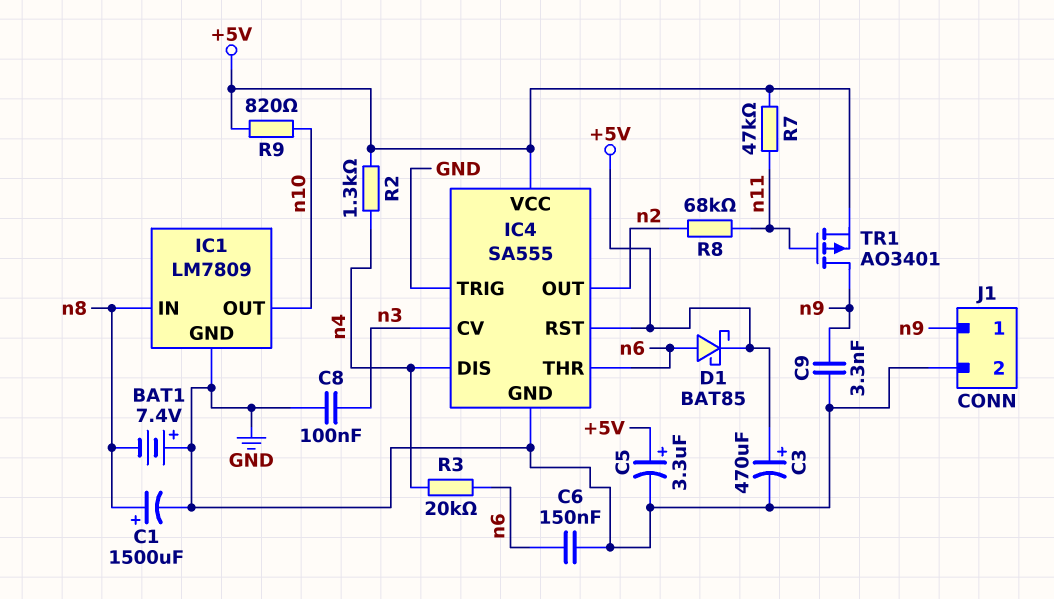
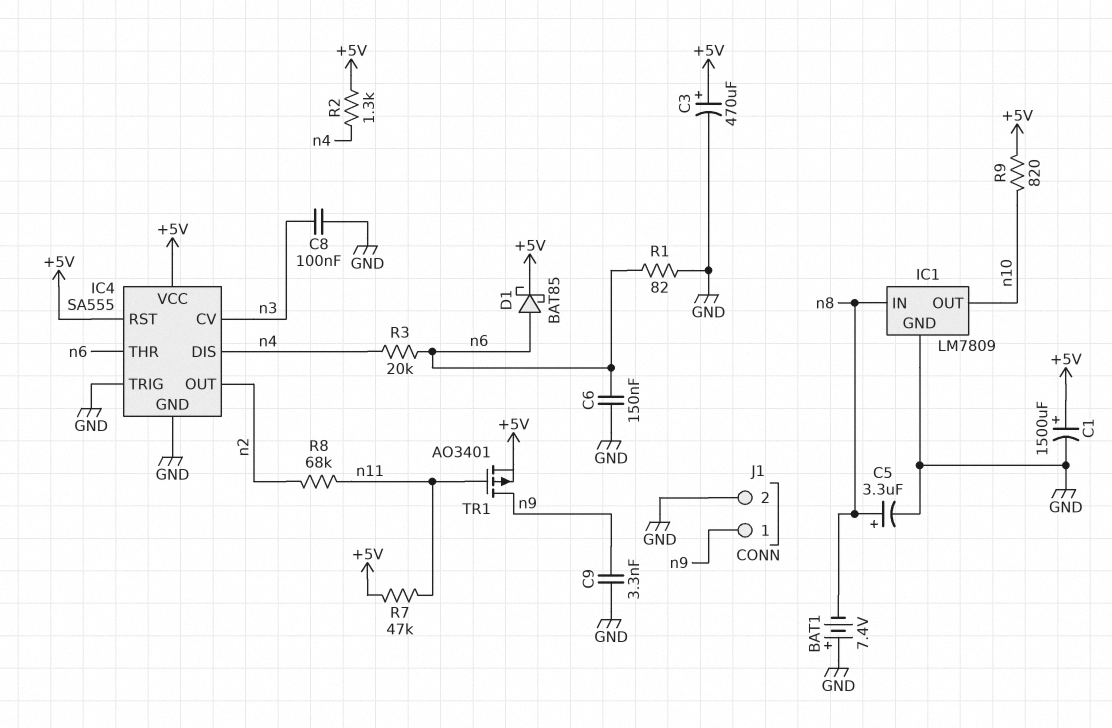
C1: 1500uF (plus n8, minus GND) -> 1500uF (plus +5V, minus GND)
C5: 3.3uF (plus +5V, minus GND) -> 3.3uF (plus n8, minus GND)
R1: none -> 82 (GND, n6)

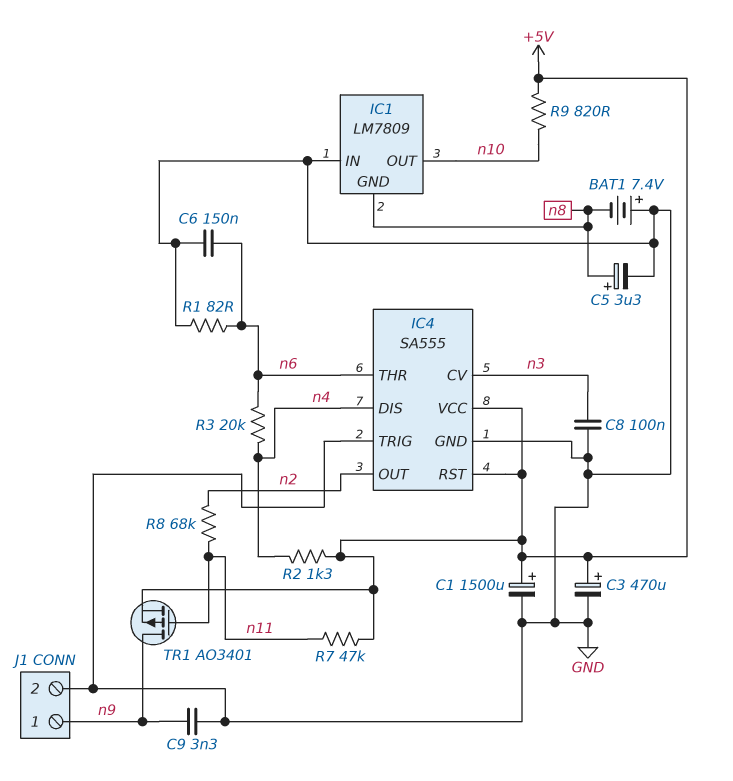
D1: schottky BAT85 (A n6, K +5V) -> none
IC1 pin GND: GND -> n8
IC1 pin IN: n8 -> GND

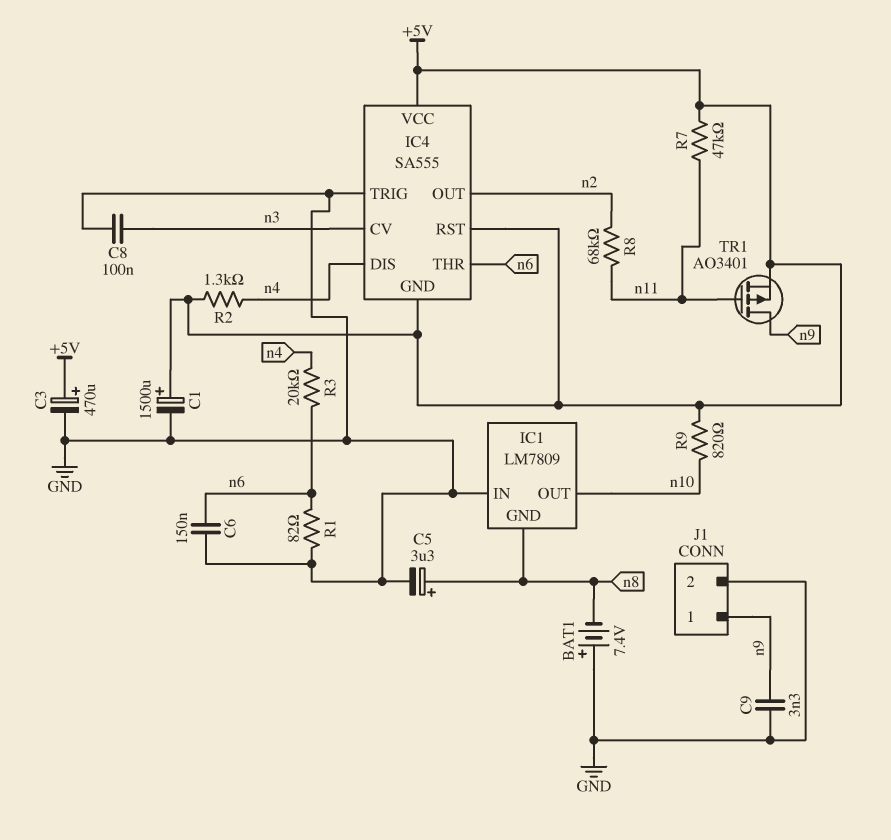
IC4 pin GND: GND -> +5V

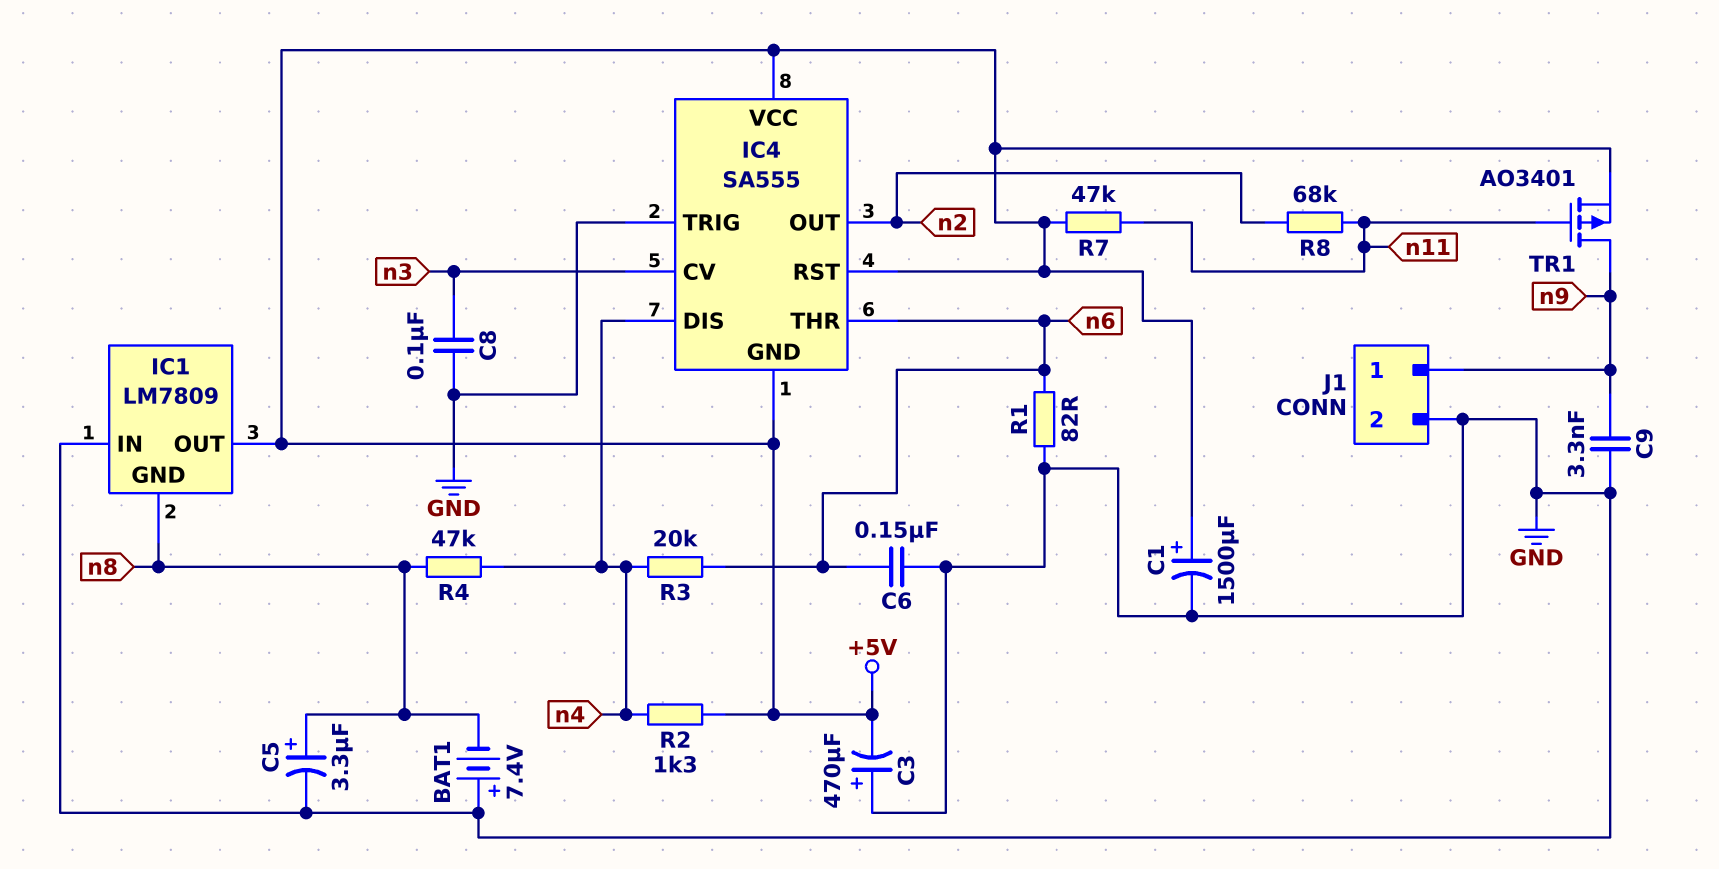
C3: 470uF (plus +5V, minus GND) -> 470uF (plus GND, minus +5V)
IC1 pin OUT: n10 -> +5V
R4: none -> 47k (n4, n8)
R9: 820 (+5V, n10) -> none

